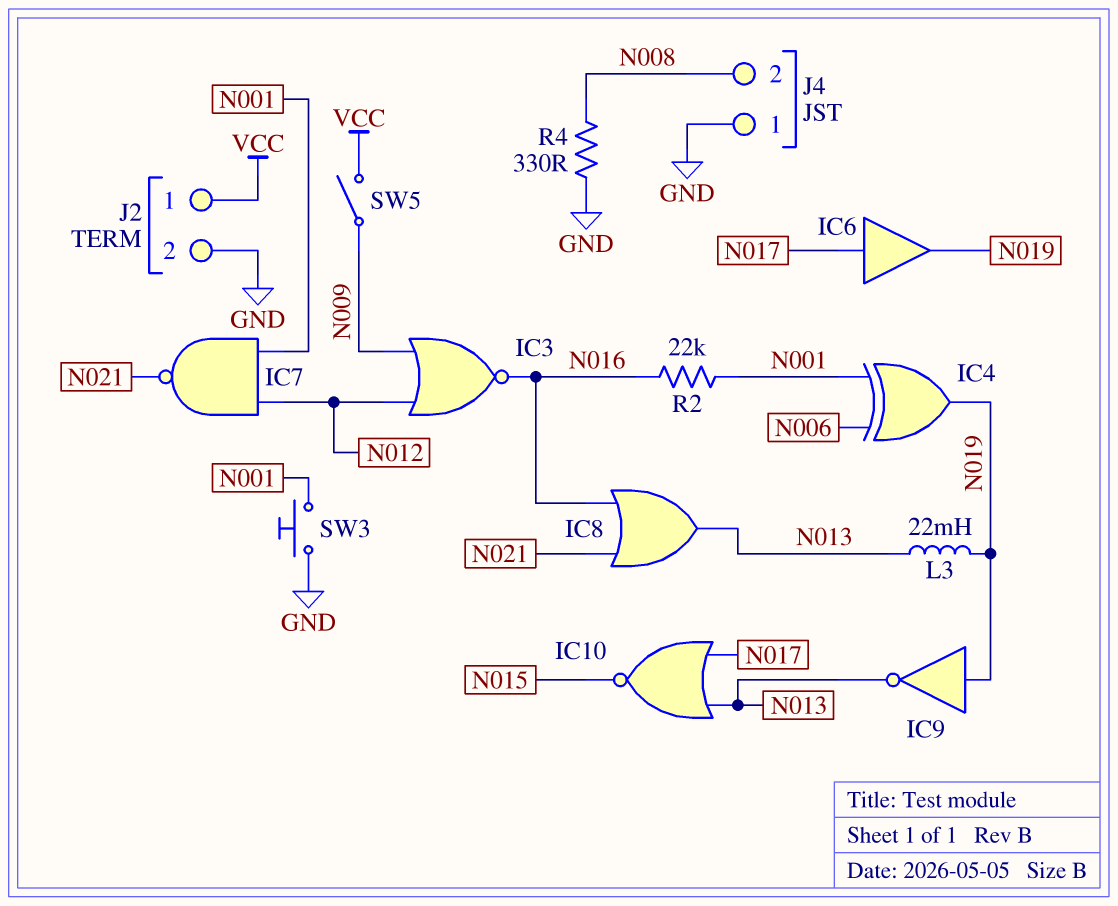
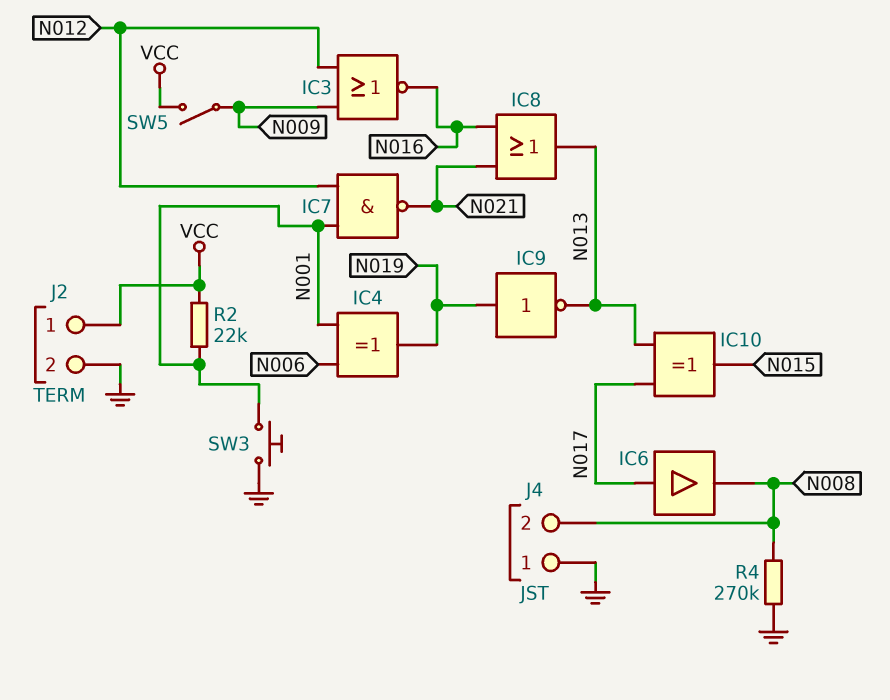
IC6: buffer (in N017, out N019) -> buffer (in N017, out N008)
IC10: NOR (in N013, in N017, out N015) -> XOR (in N013, in N017, out N015)
L3: 22mH (N013, N019) -> none
R2: 22k (N001, N016) -> 22k (N001, VCC)
R4: 330 (GND, N008) -> 270k (GND, N008)

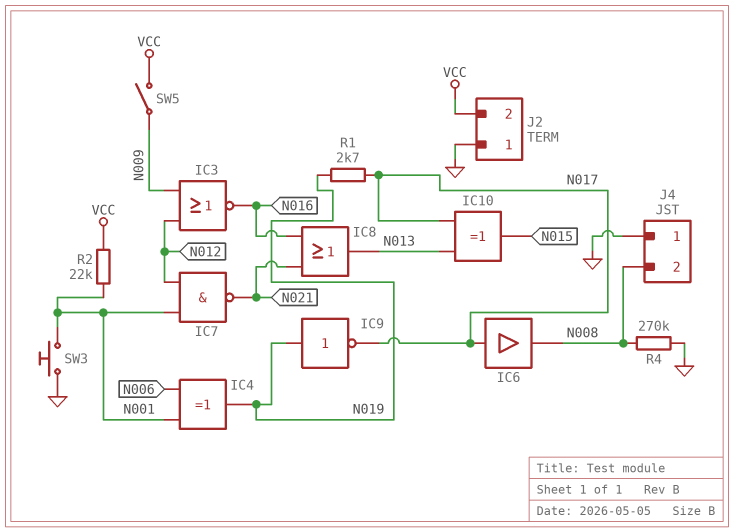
IC9: NOT (in N019, out N013) -> NOT (in N019, out N017)
J2 pin 1: VCC -> GND
J2 pin 2: GND -> VCC
R1: none -> 2.7k (N017, N019)

